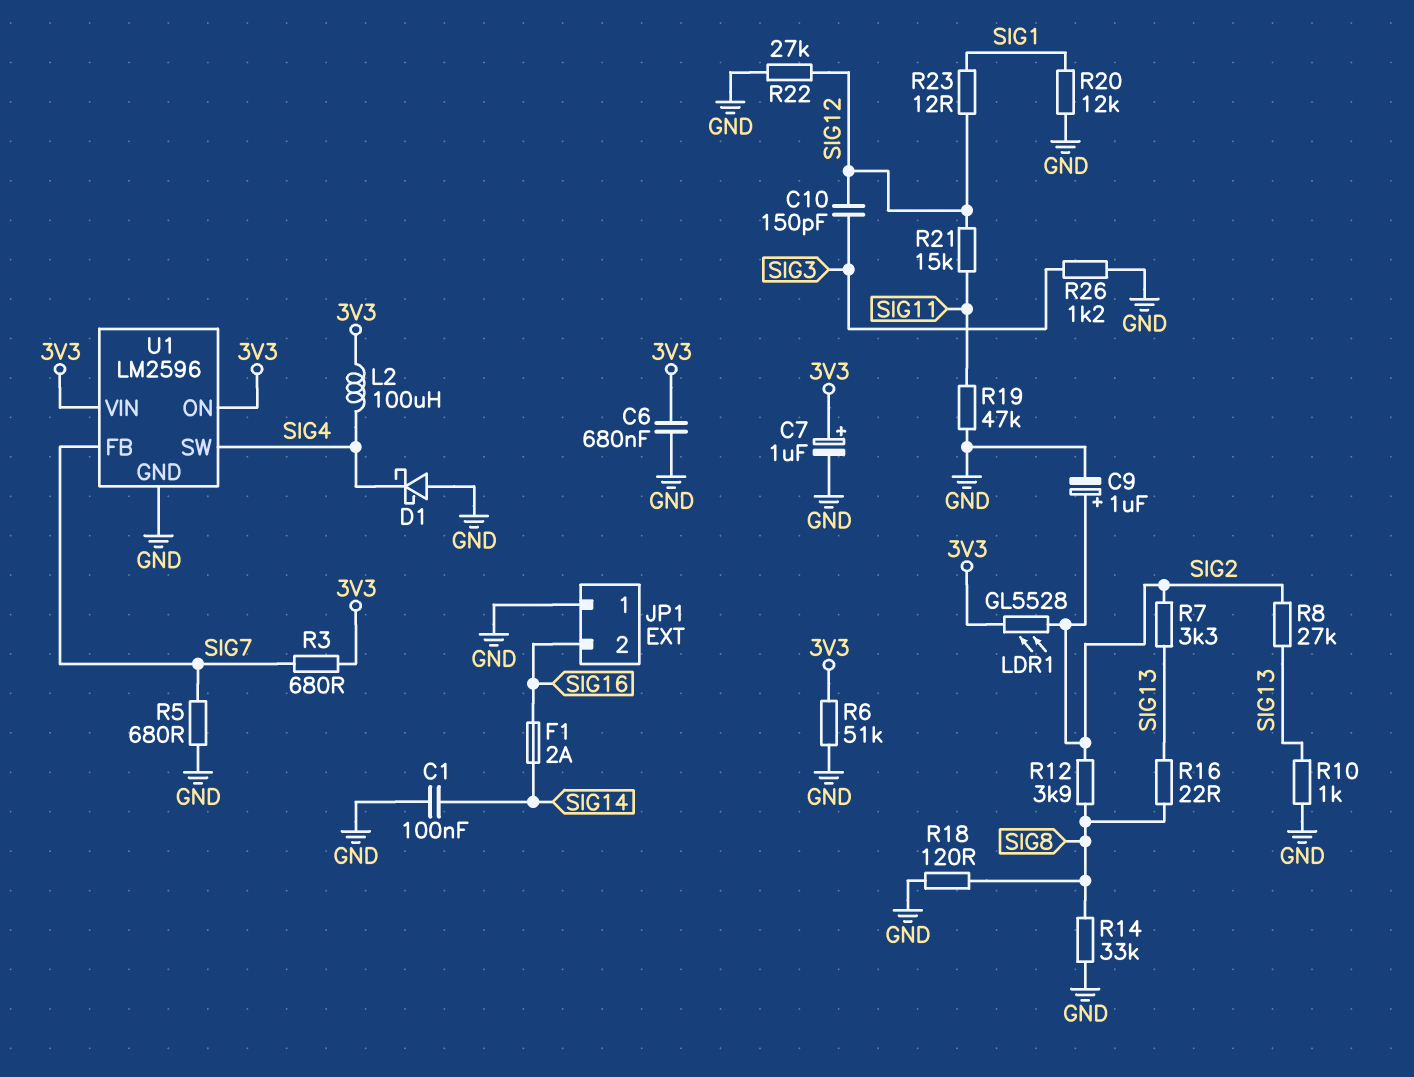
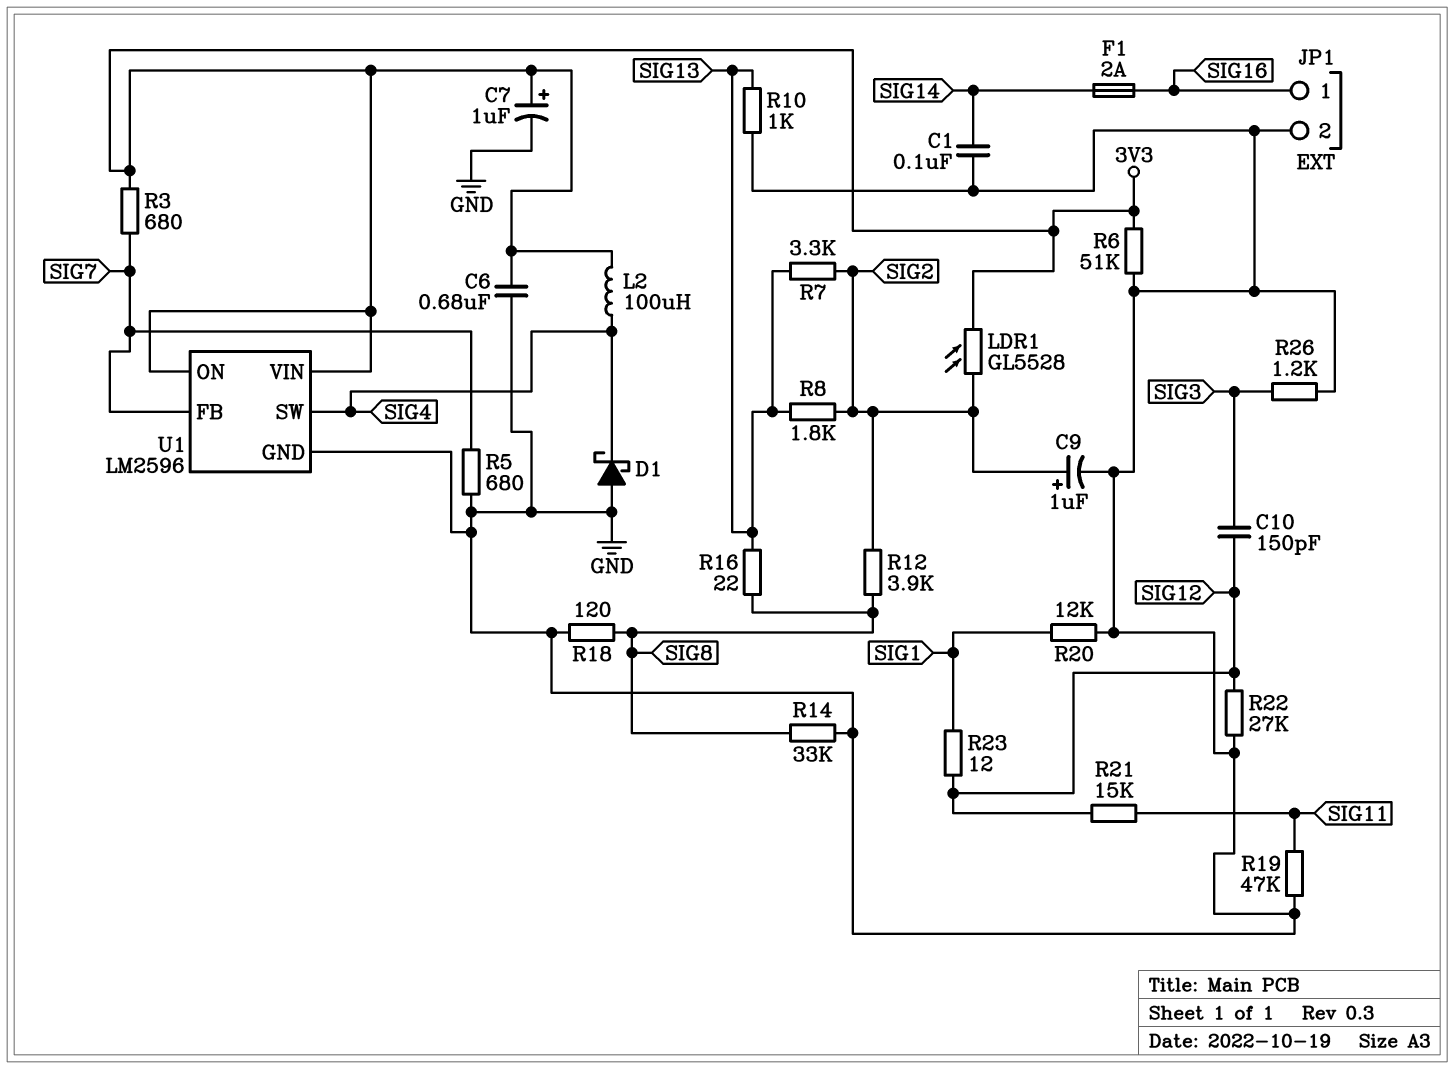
JP1 pin 1: GND -> SIG16
JP1 pin 2: SIG16 -> GND
R8: 27k (SIG2, SIG13) -> 1.8k (SIG2, SIG13)

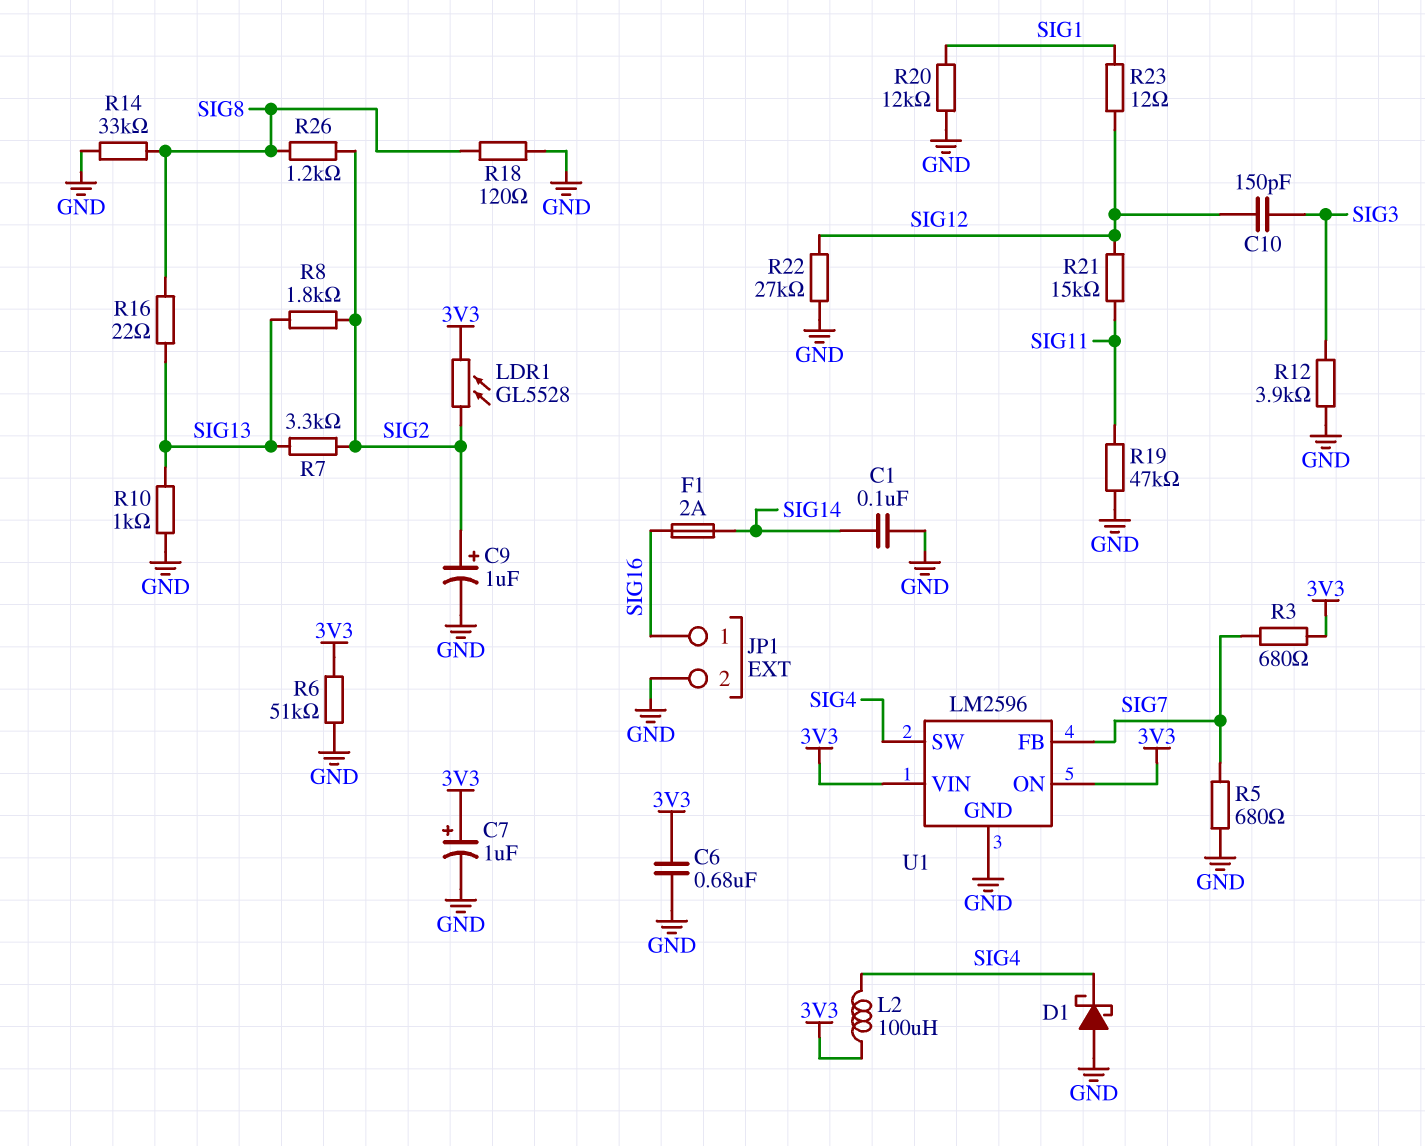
R12: 3.9k (SIG2, SIG8) -> 3.9k (GND, SIG3)
R26: 1.2k (GND, SIG3) -> 1.2k (SIG2, SIG8)

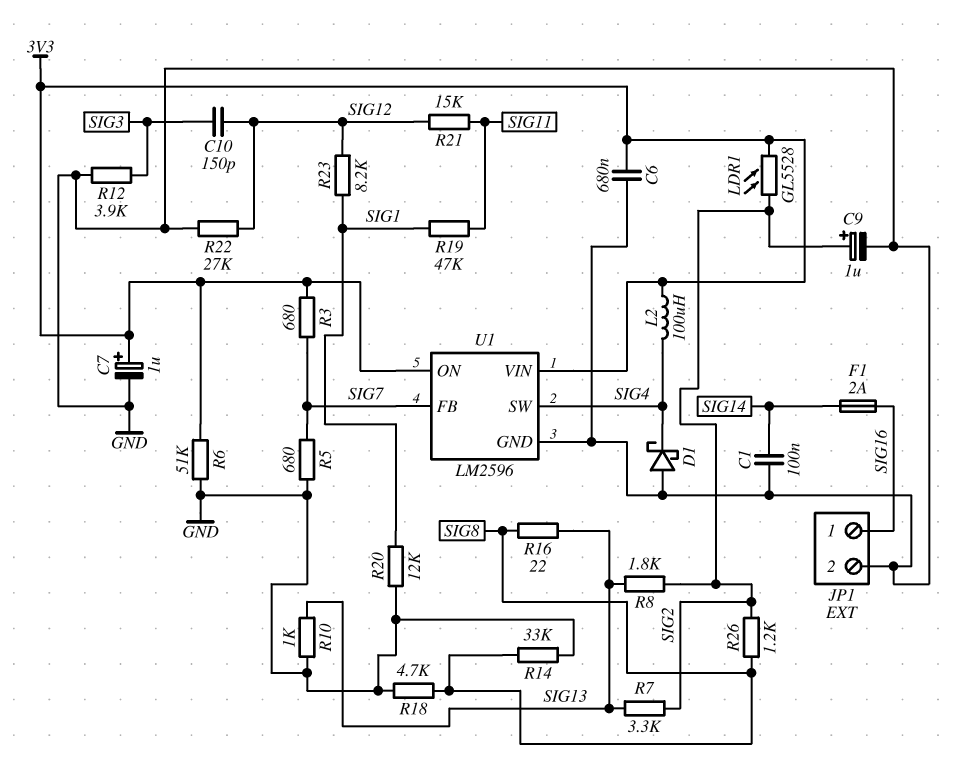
R18: 120 (GND, SIG8) -> 4.7k (GND, SIG8)
R19: 47k (GND, SIG11) -> 47k (SIG1, SIG11)
R23: 12 (SIG1, SIG12) -> 8.2k (SIG1, SIG12)

